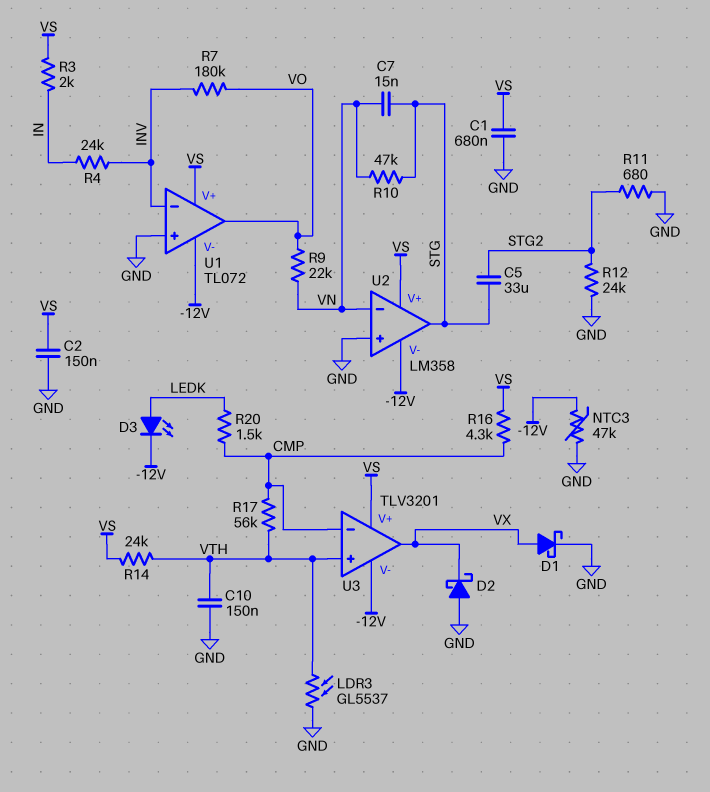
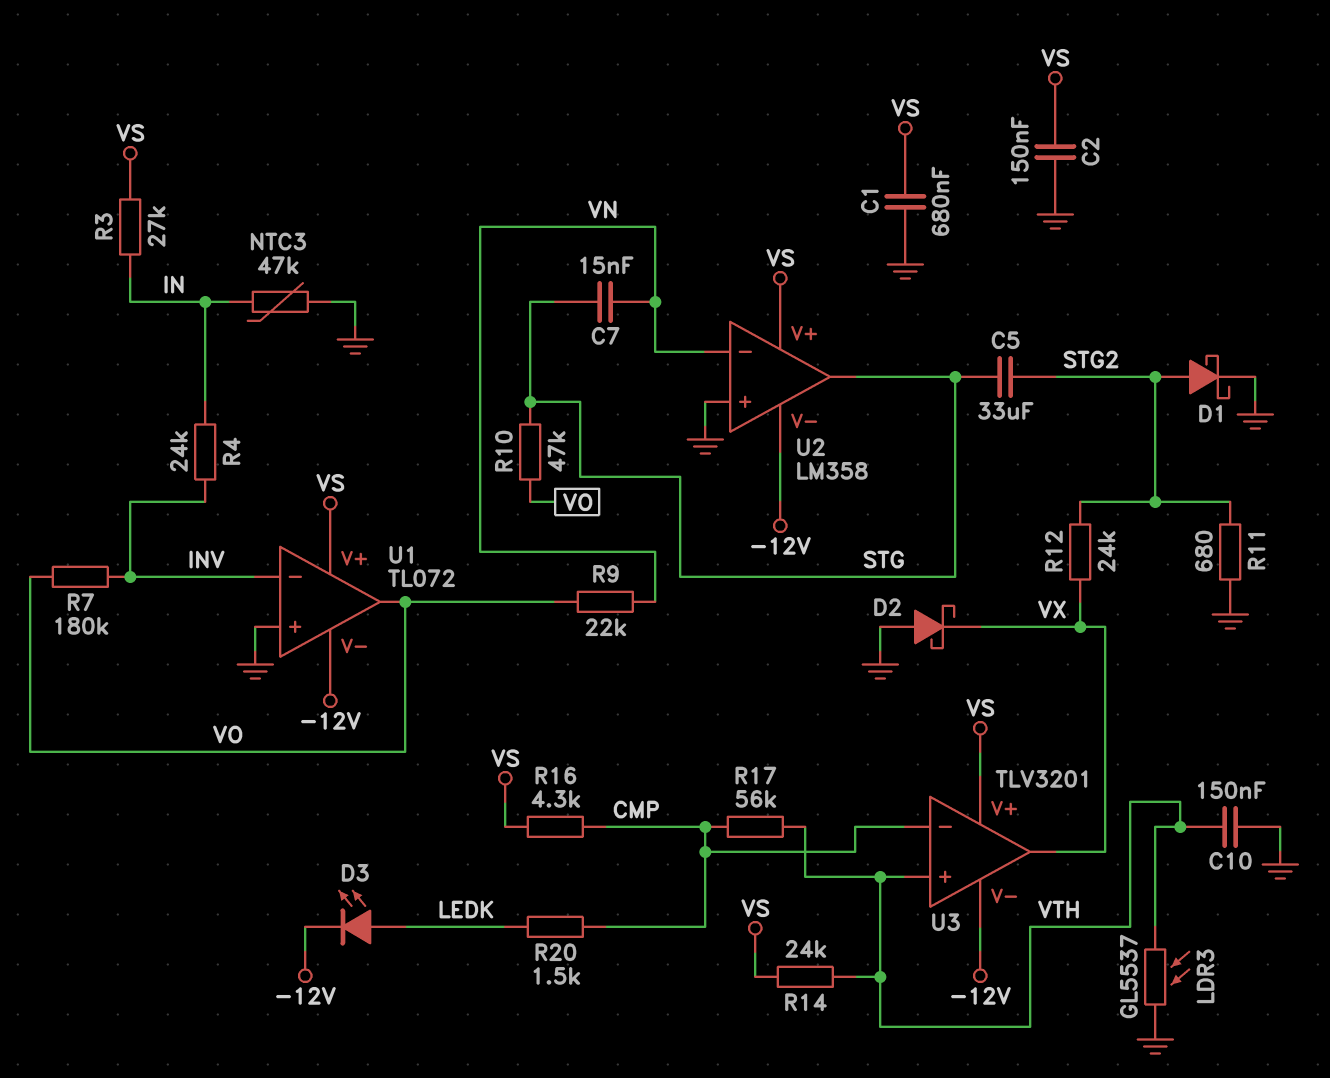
D1: schottky (A VX, K GND) -> schottky (A STG2, K GND)
NTC3: 47k (-12V, GND) -> 47k (GND, IN)
R3: 2k (IN, VS) -> 27k (IN, VS)
R10: 47k (STG, VN) -> 47k (STG, VO)
R12: 24k (GND, STG2) -> 24k (STG2, VX)

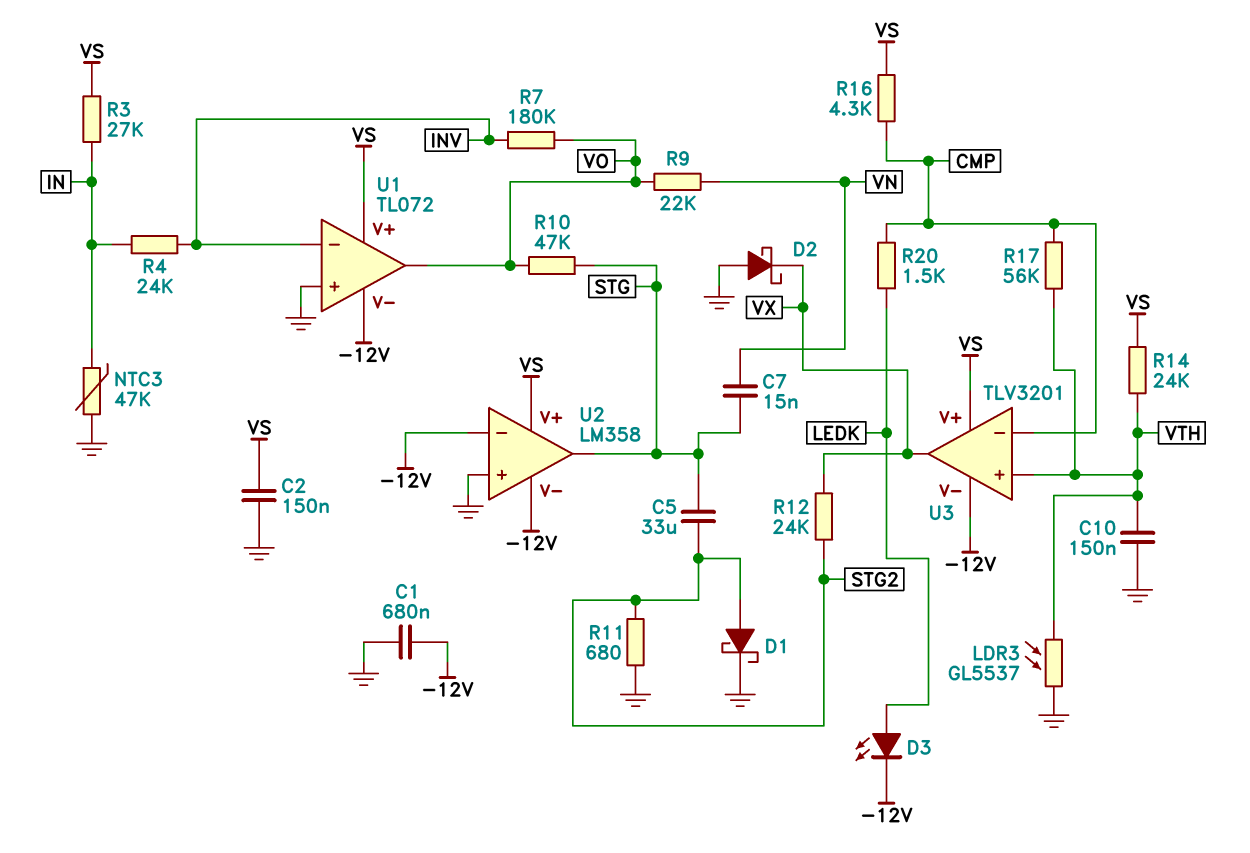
C1: 680nF (GND, VS) -> 680nF (-12V, GND)
U2 pin in-: VN -> -12V

